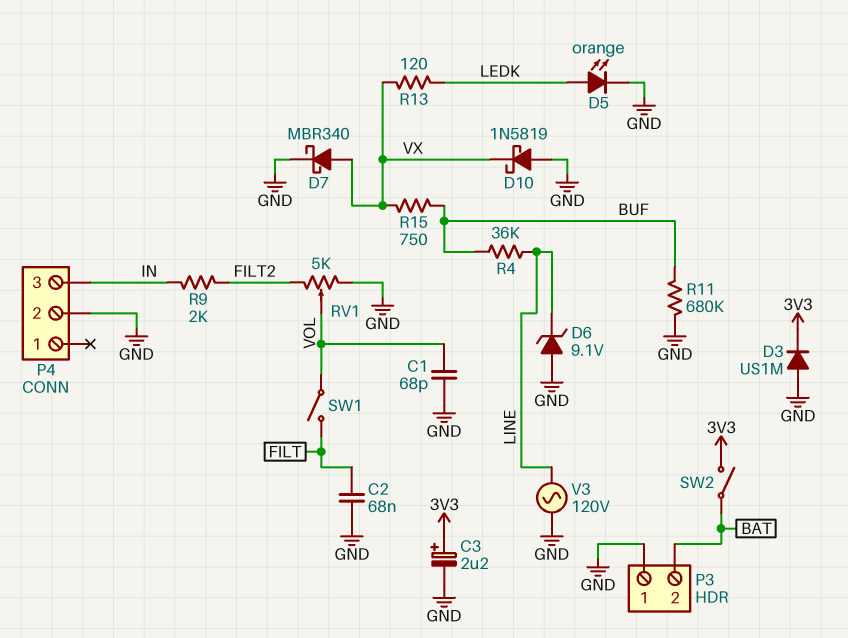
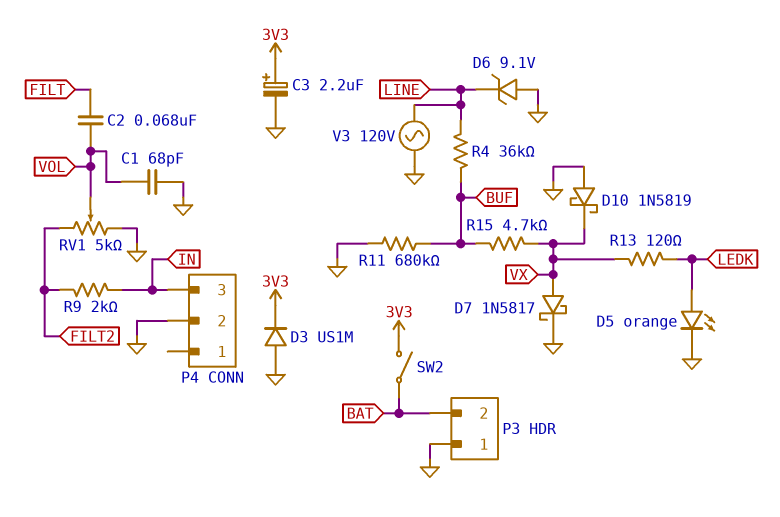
C2: 68nF (FILT, GND) -> 68nF (FILT, VOL)
D7: schottky MBR340 (A VX, K GND) -> schottky 1N5817 (A VX, K GND)
R15: 750 (BUF, VX) -> 4.7k (BUF, VX)
SW1: switch (FILT, VOL) -> none

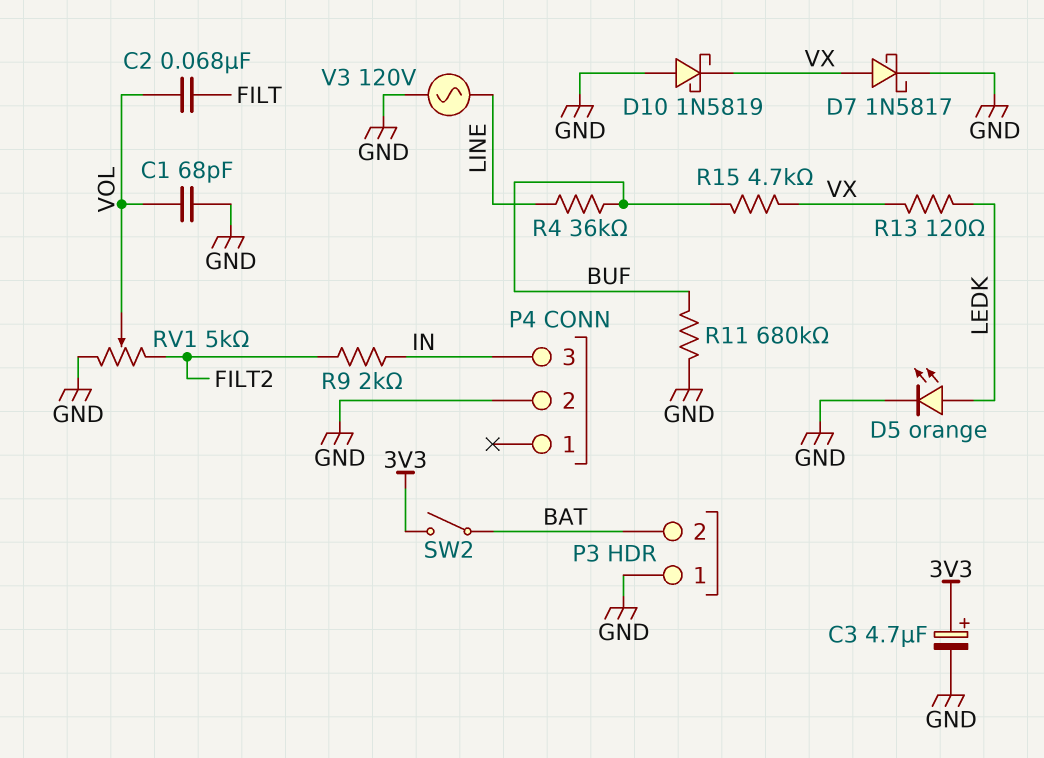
C3: 2.2uF (plus 3V3, minus GND) -> 4.7uF (plus 3V3, minus GND)
D3: diode US1M (A GND, K 3V3) -> none
D6: zener 9.1V (A GND, K LINE) -> none

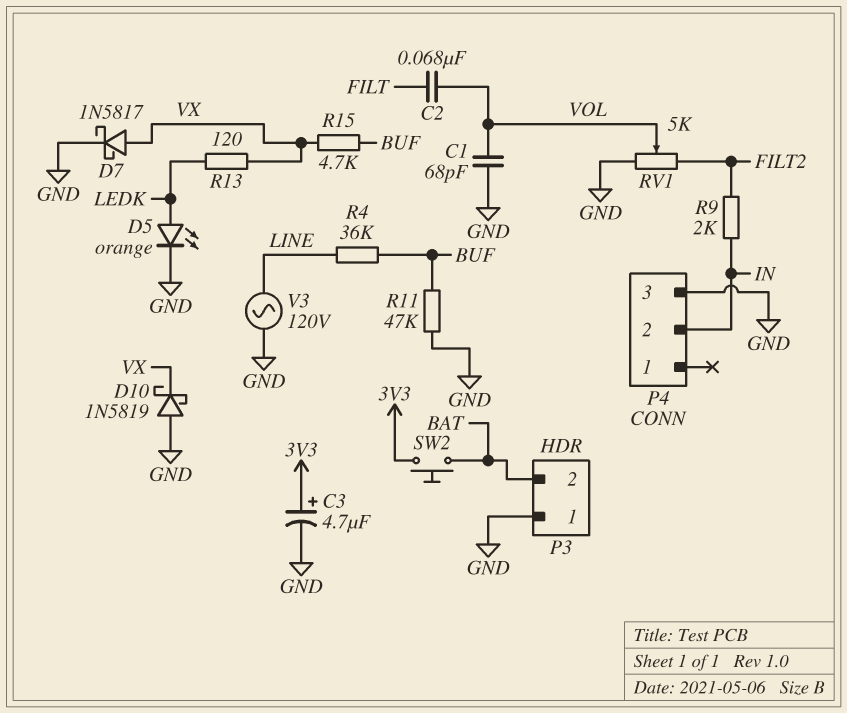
P4 pin 2: GND -> IN
P4 pin 3: IN -> GND
R11: 680k (BUF, GND) -> 47k (BUF, GND)
SW2: switch (3V3, BAT) -> button (3V3, BAT)

